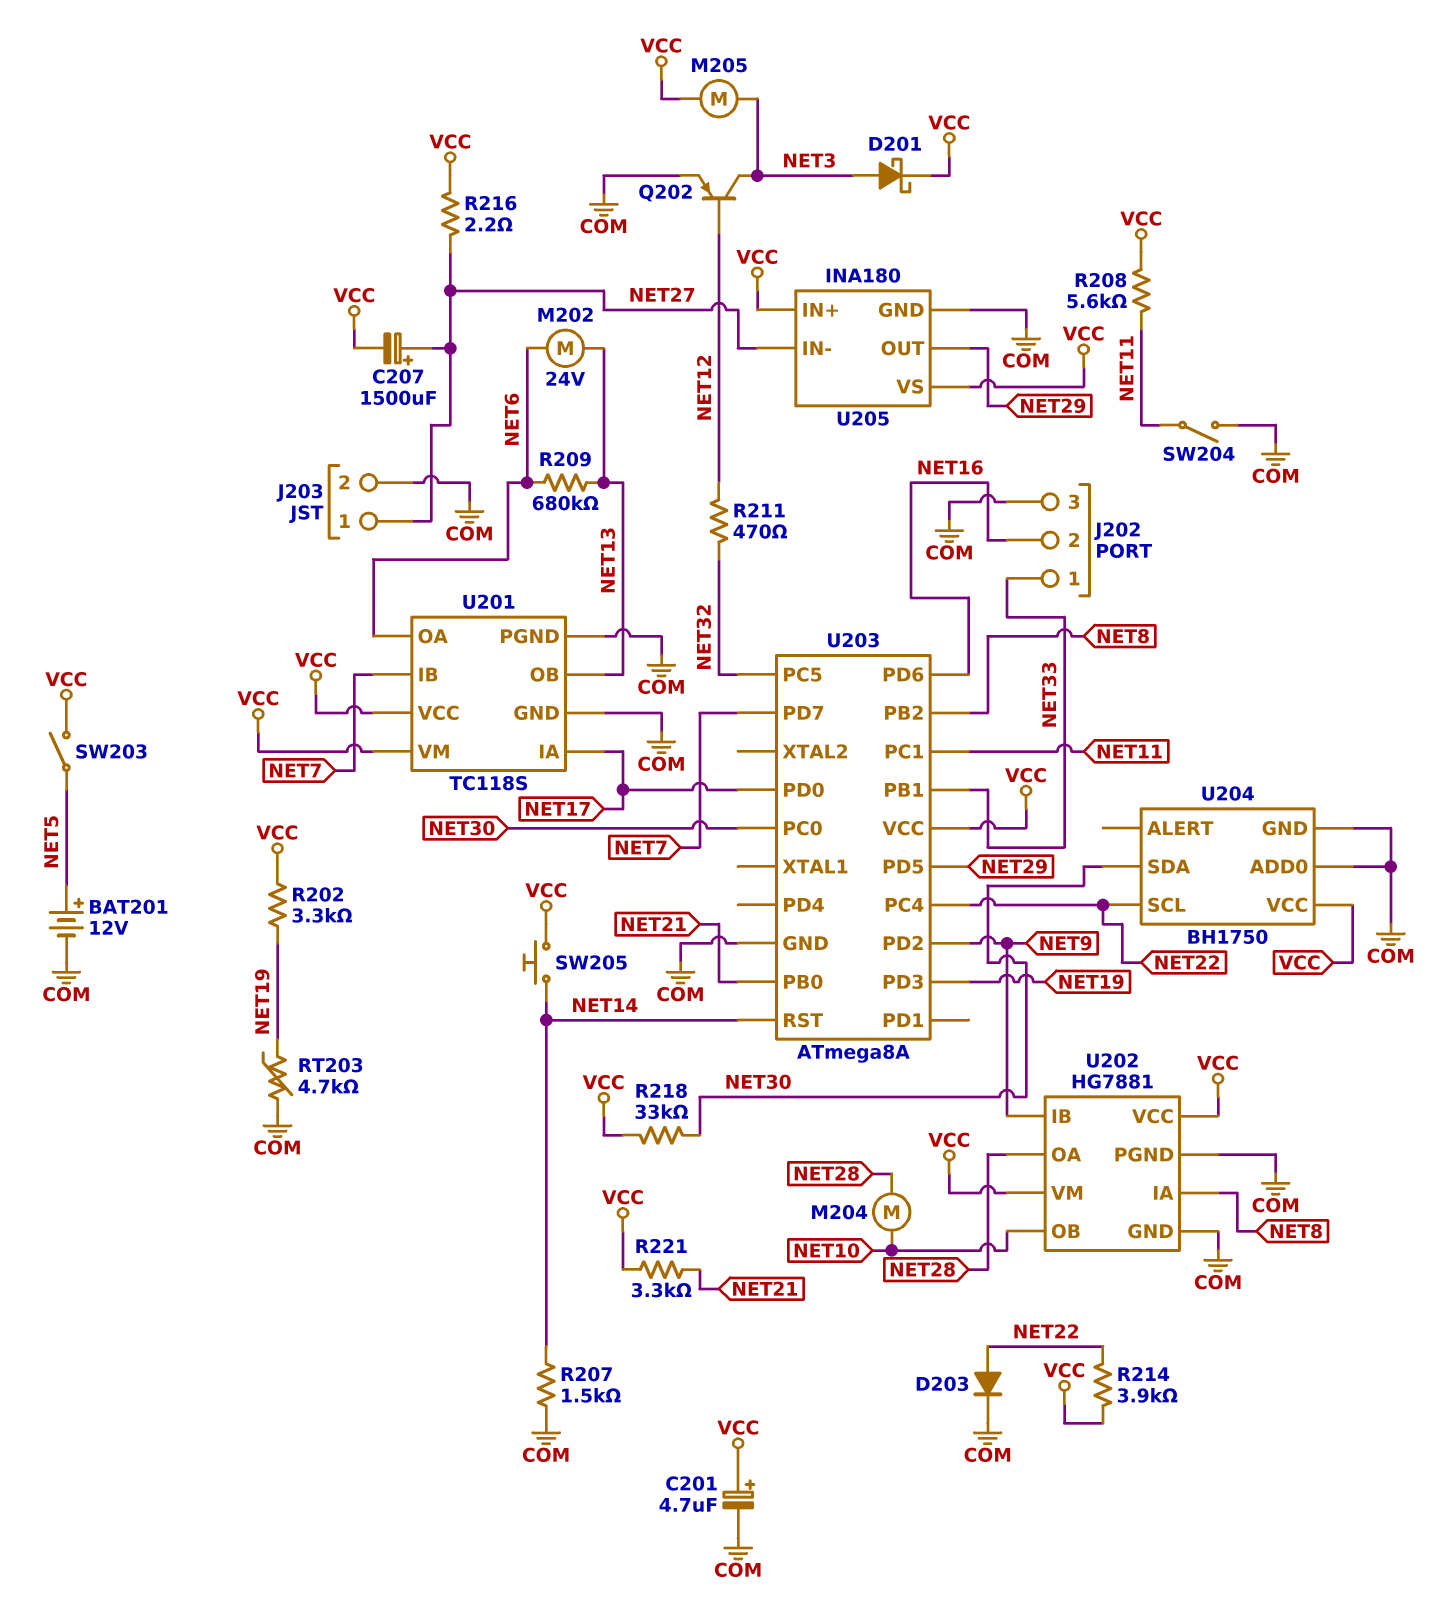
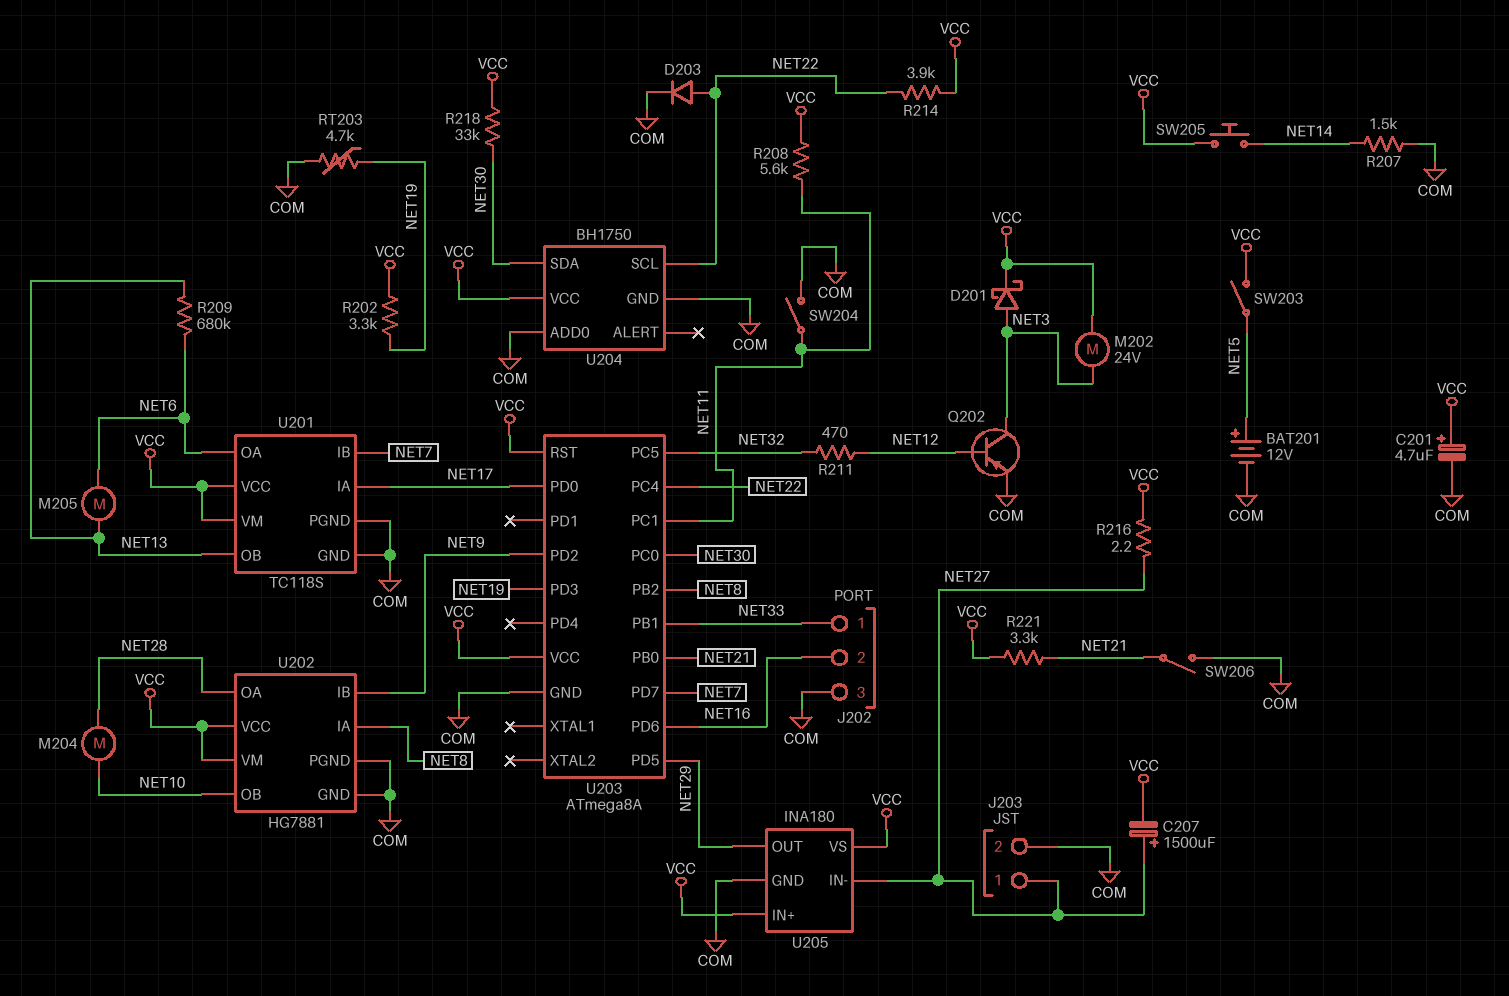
M202: motor 24V (NET6, NET13) -> motor 24V (NET3, VCC)
M205: motor (NET3, VCC) -> motor (NET6, NET13)
SW206: none -> switch (COM, NET21)
U203 pin RST: NET14 -> VCC

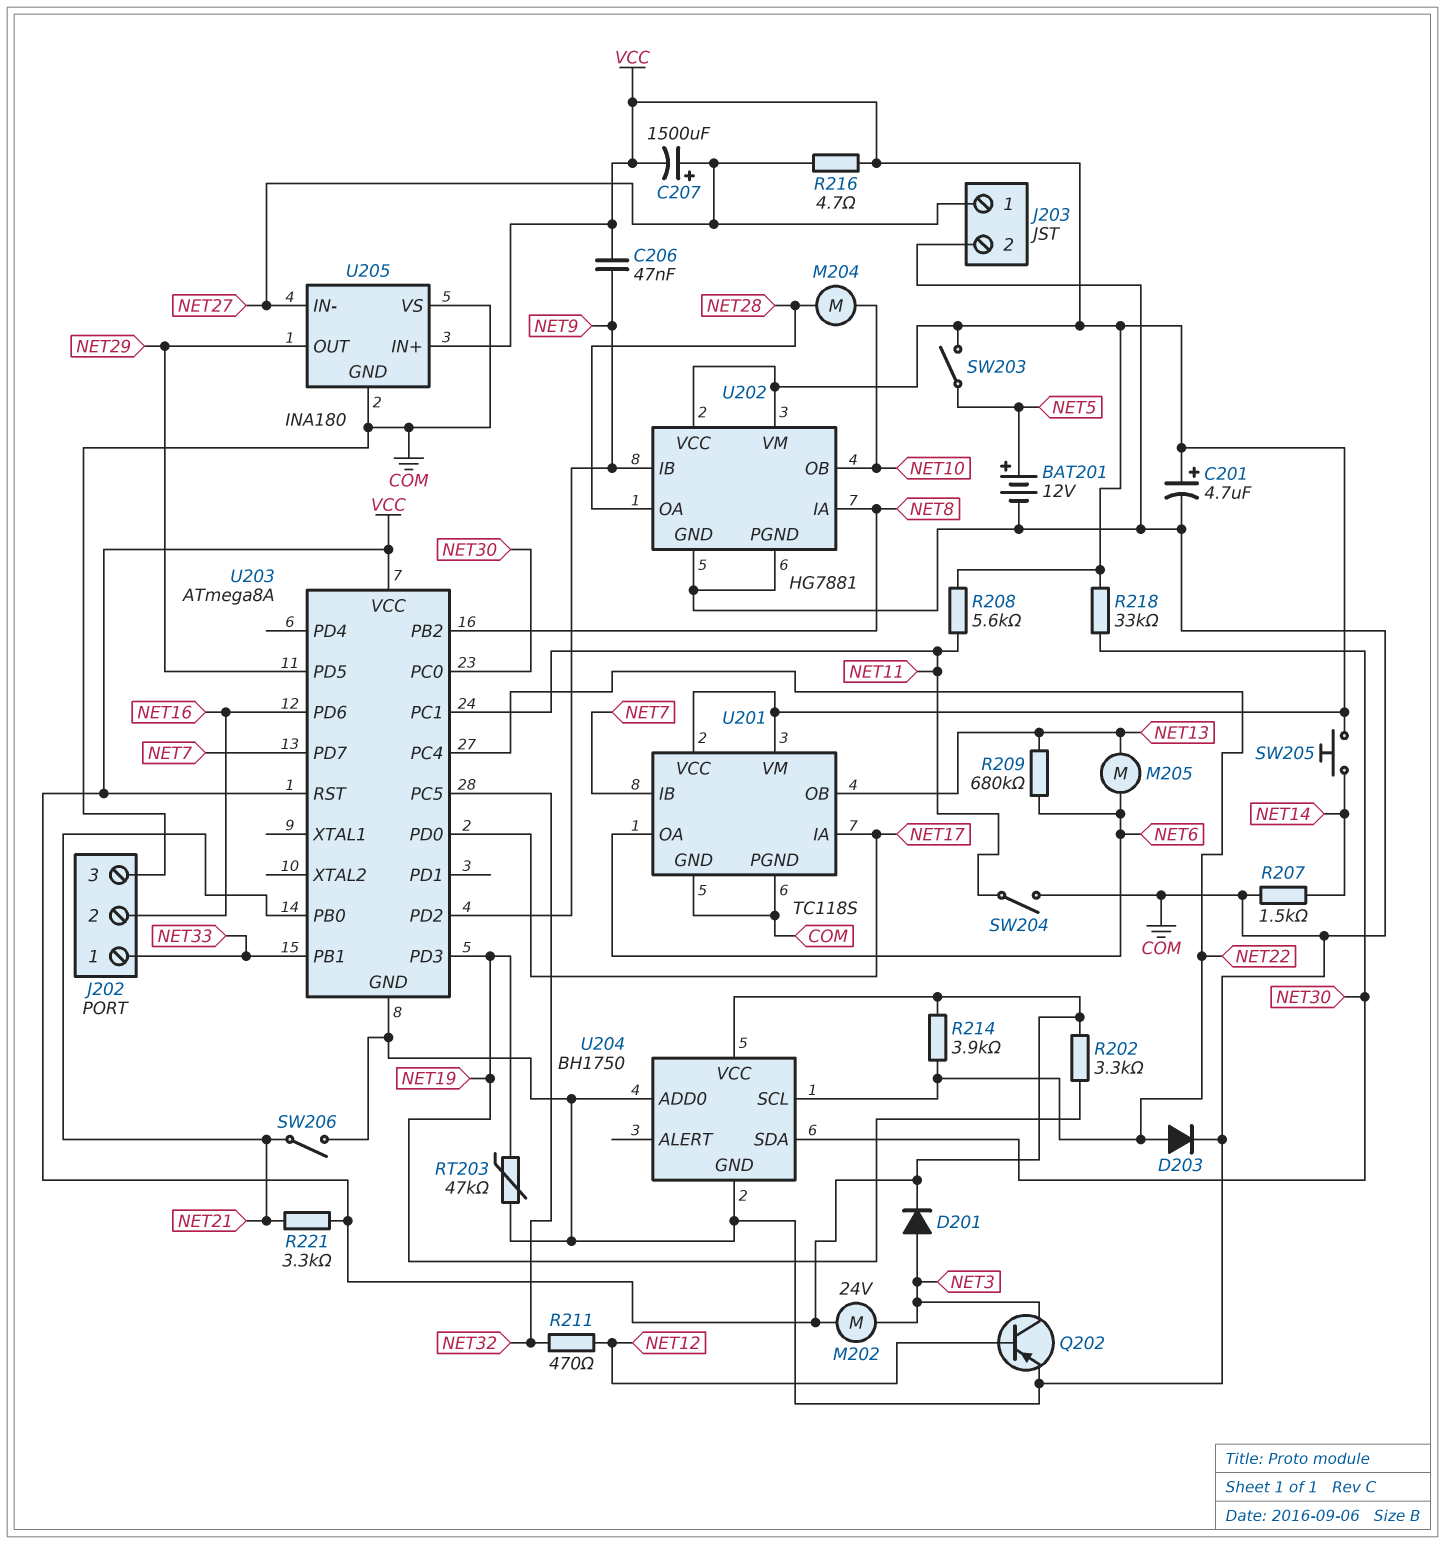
C206: none -> 47nF (NET9, VCC)
D201: schottky (A NET3, K VCC) -> diode (A NET3, K VCC)
R216: 2.2 (NET27, VCC) -> 4.7 (NET27, VCC)
RT203: 4.7k (COM, NET19) -> 47k (COM, NET19)
U205 pin VS: VCC -> COM

